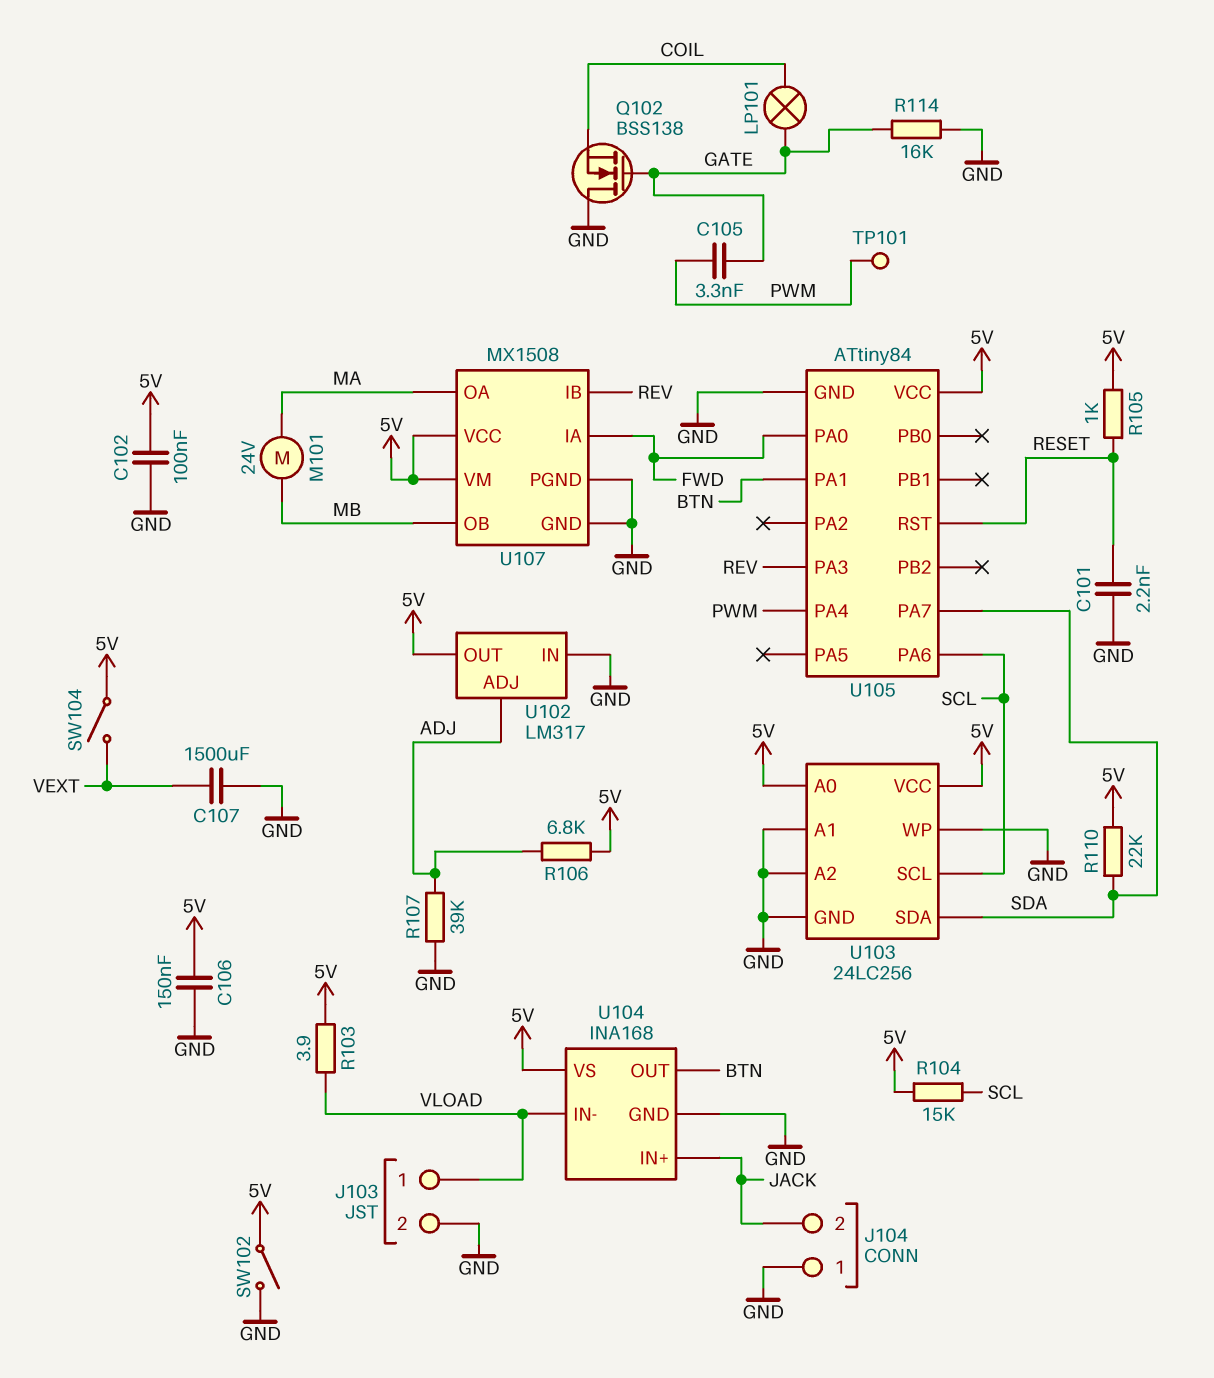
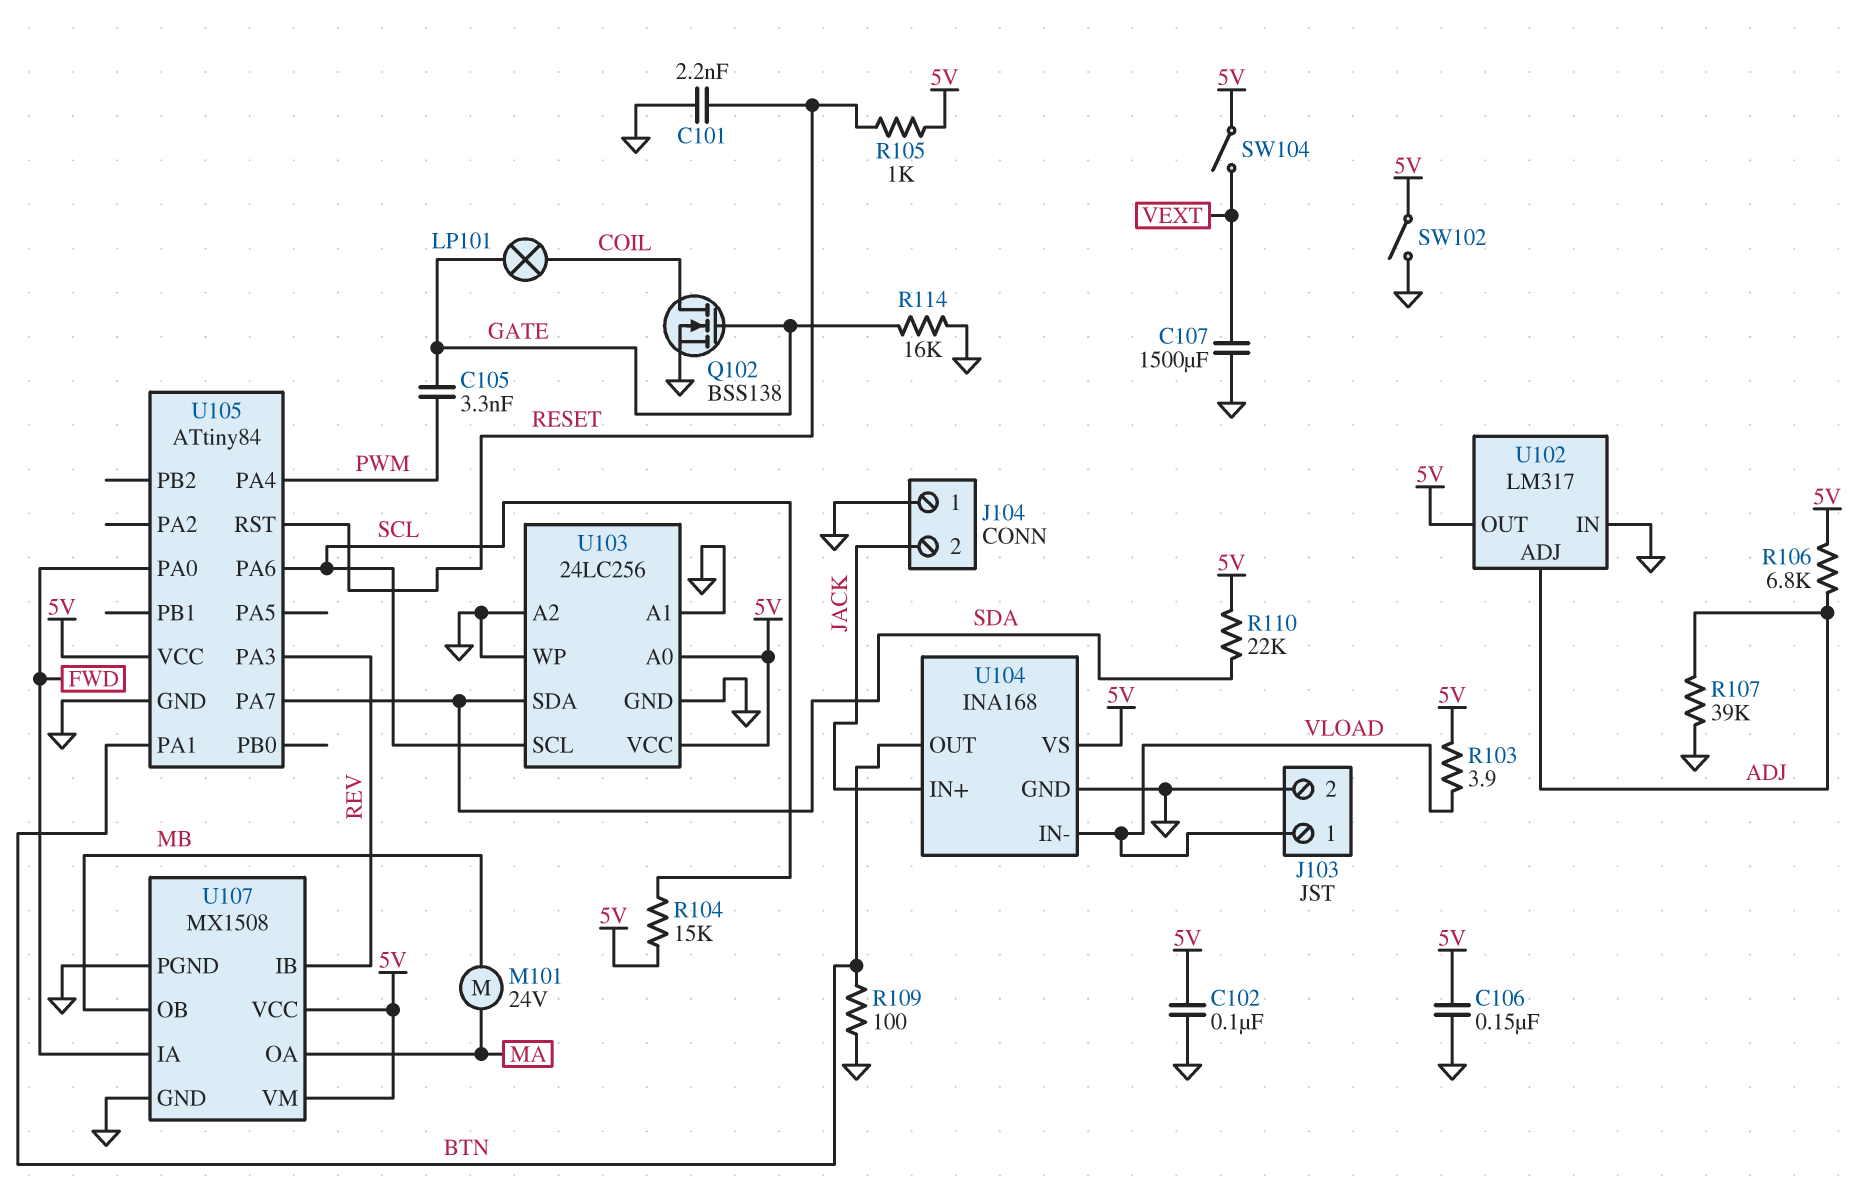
Q102: NMOS BSS138 (G GATE, D GND, S COIL) -> NMOS BSS138 (G GATE, D COIL, S GND)
R109: none -> 100 (BTN, GND)
TP101: test point (PWM) -> none

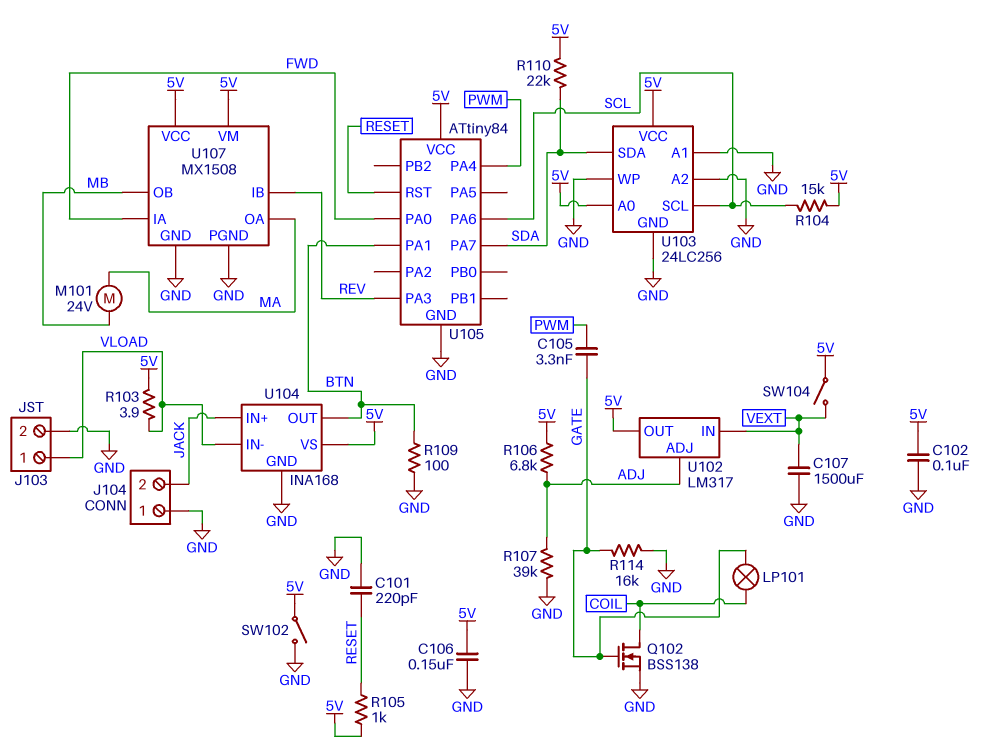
C101: 2.2nF (GND, RESET) -> 220pF (GND, RESET)
U102 pin IN: GND -> VEXT

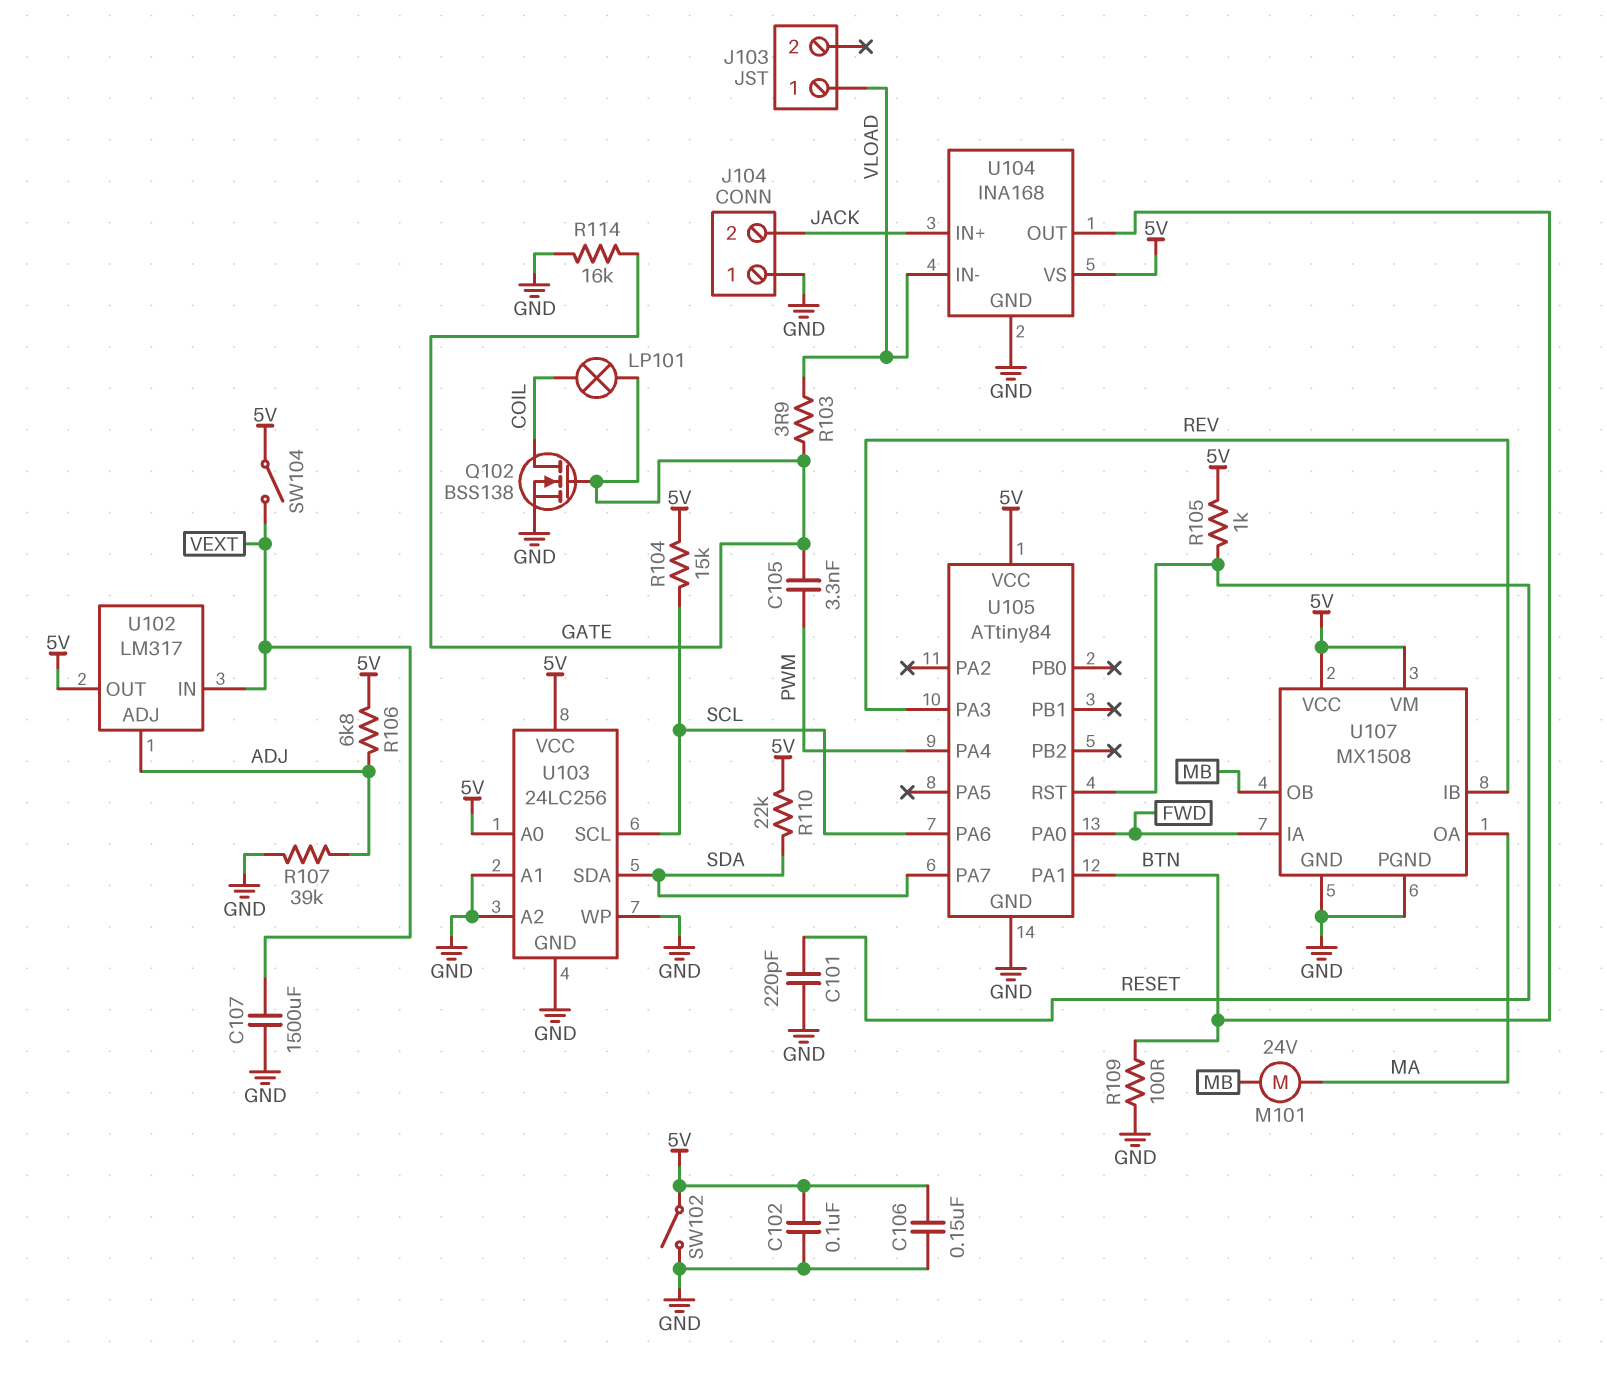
J103 pin 2: GND -> none
R103: 3.9 (5V, VLOAD) -> 3.9 (GATE, VLOAD)

